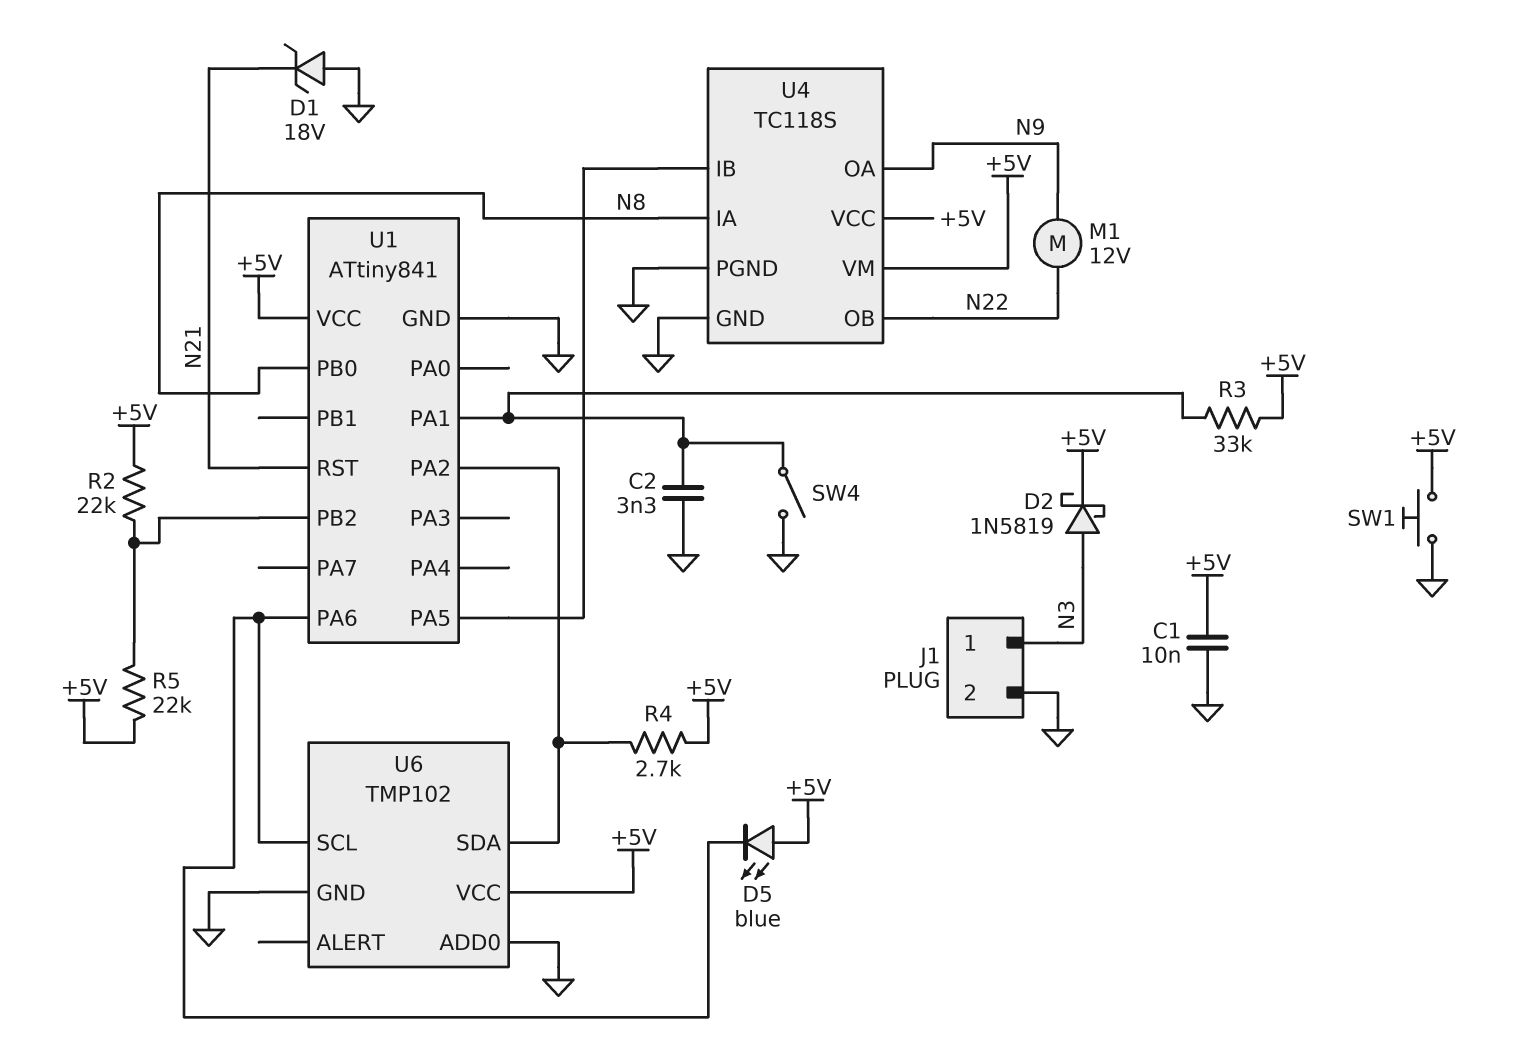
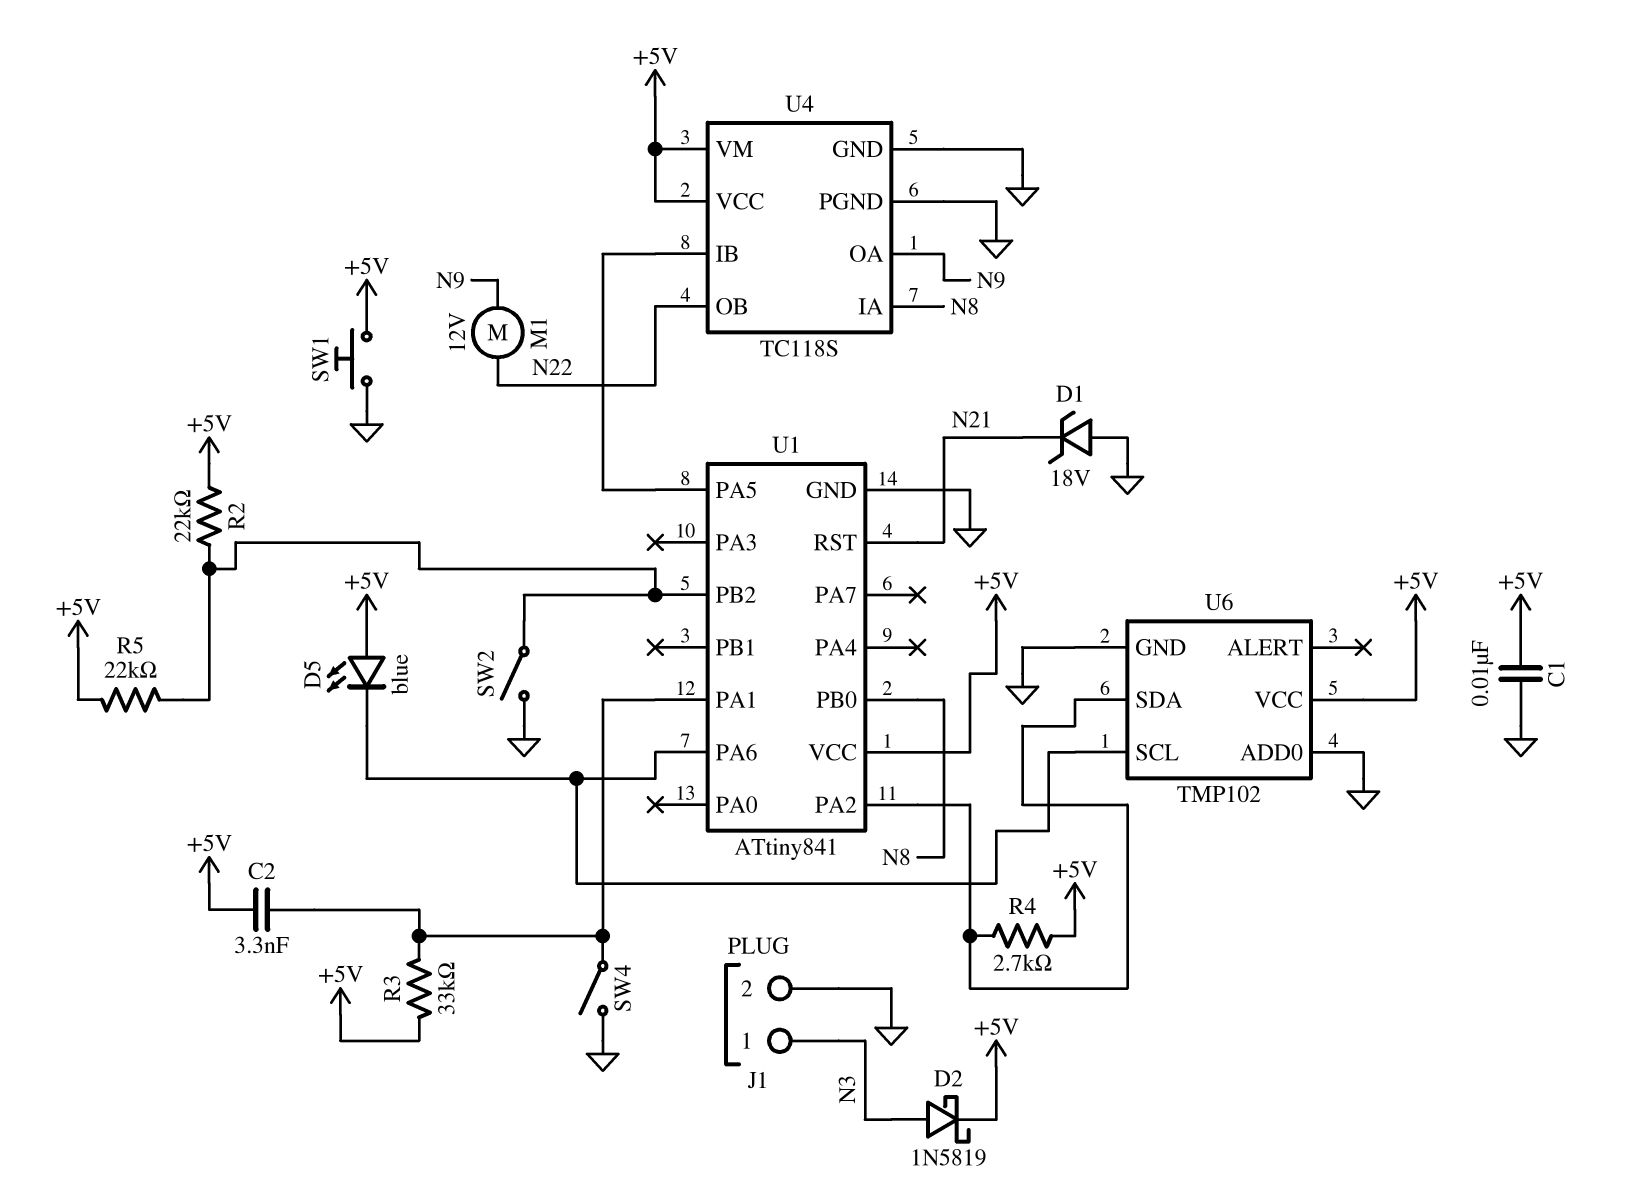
C2: 3.3nF (GND, U1/PA1) -> 3.3nF (+5V, U1/PA1)
SW2: none -> switch (GND, U1/PB2)

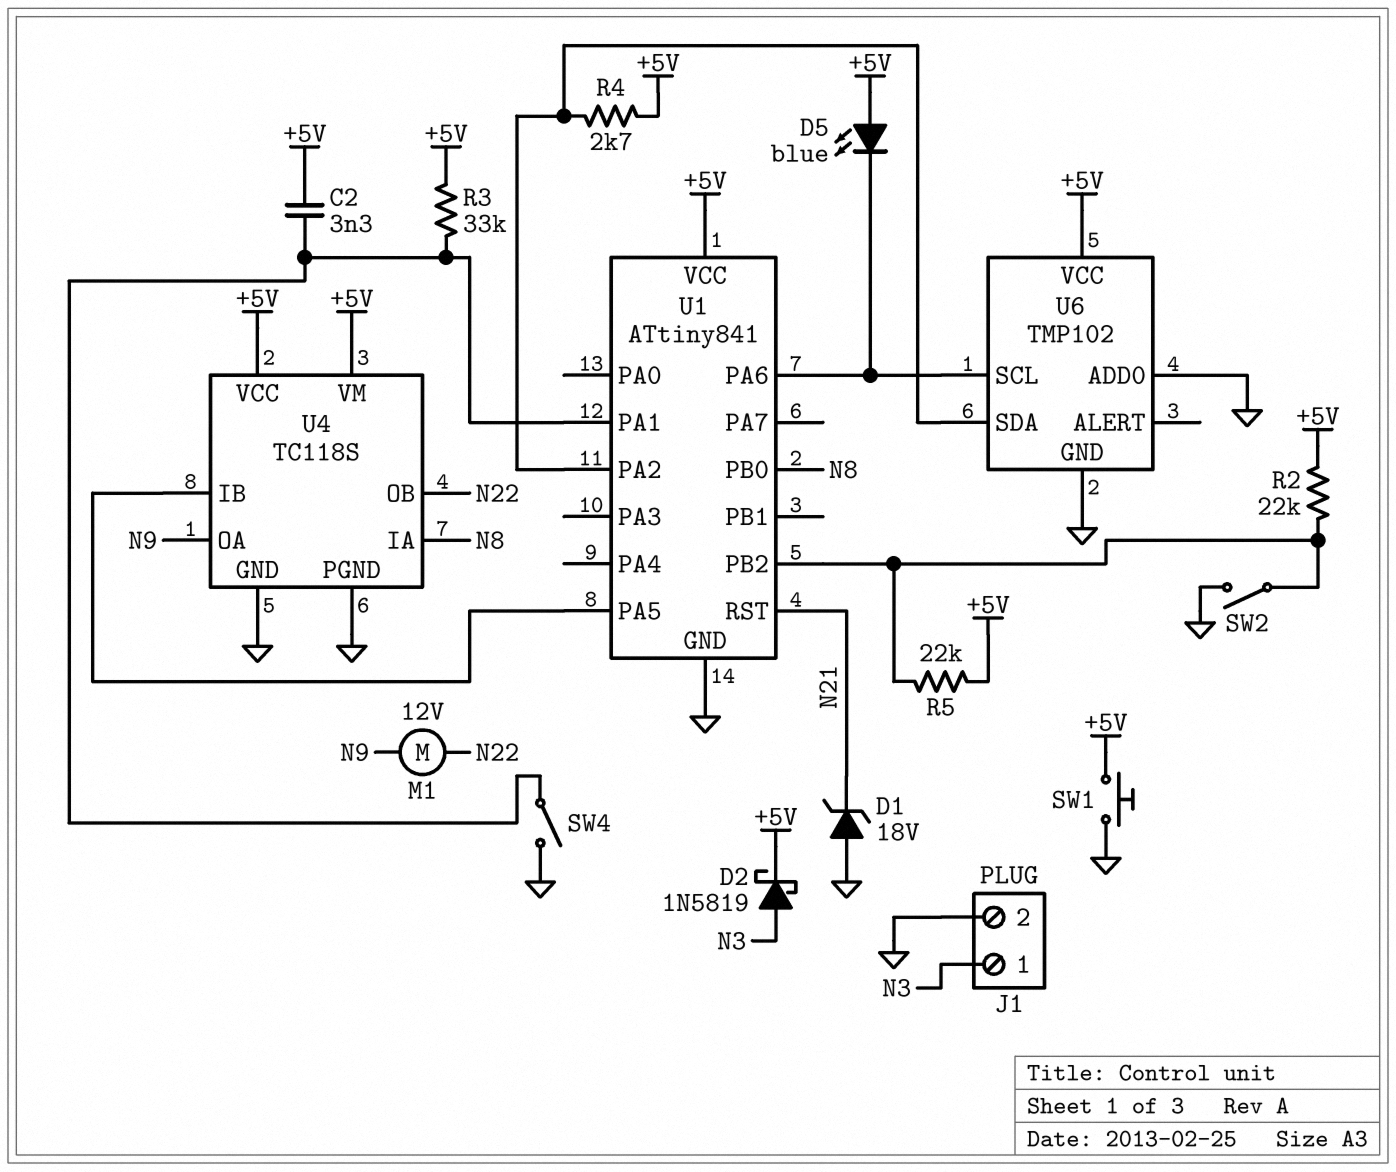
C1: 10nF (+5V, GND) -> none

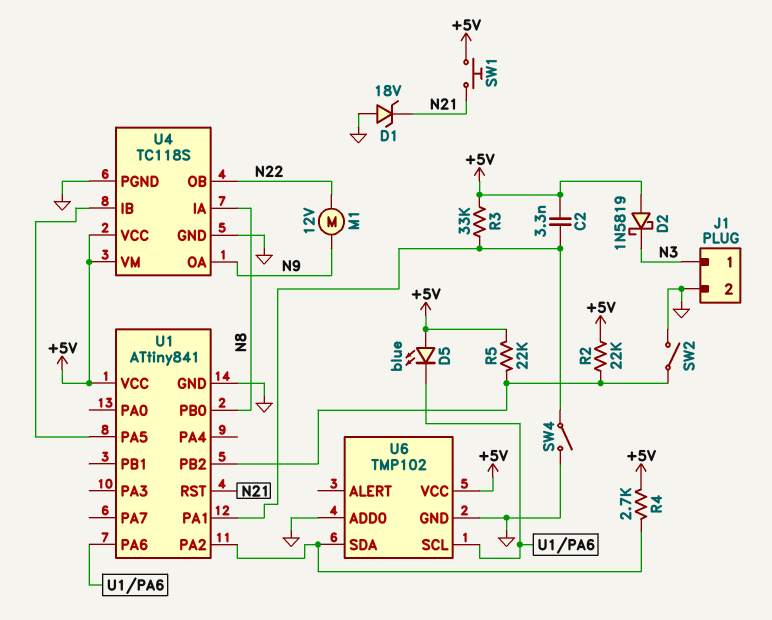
D2: schottky 1N5819 (A N3, K +5V) -> schottky 1N5819 (A +5V, K N3)
SW1: button (+5V, GND) -> button (+5V, N21)

